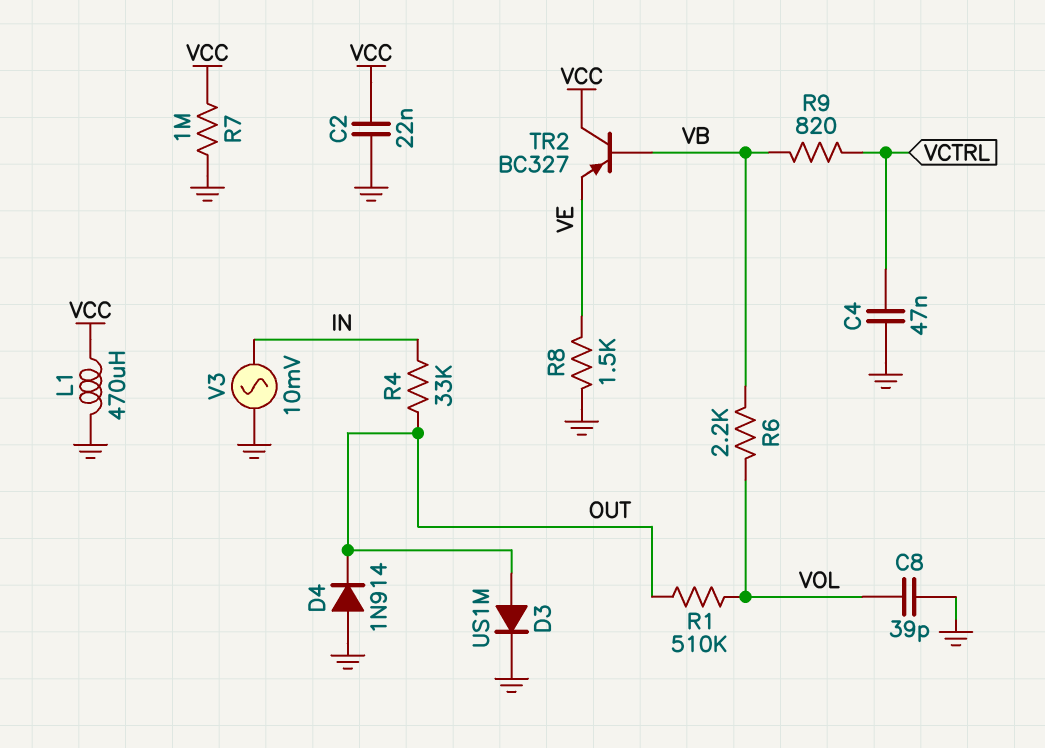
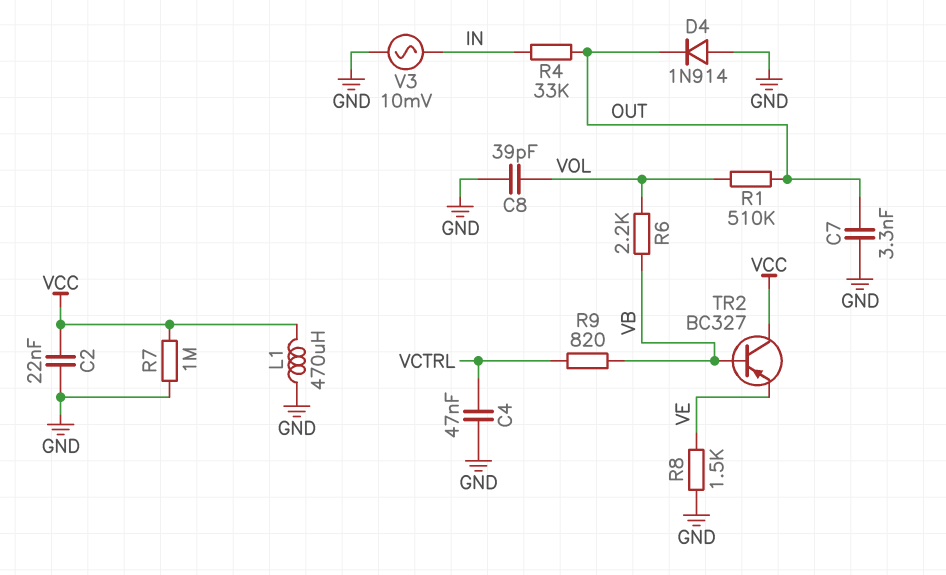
C7: none -> 3.3nF (GND, OUT)
D3: diode US1M (A OUT, K GND) -> none

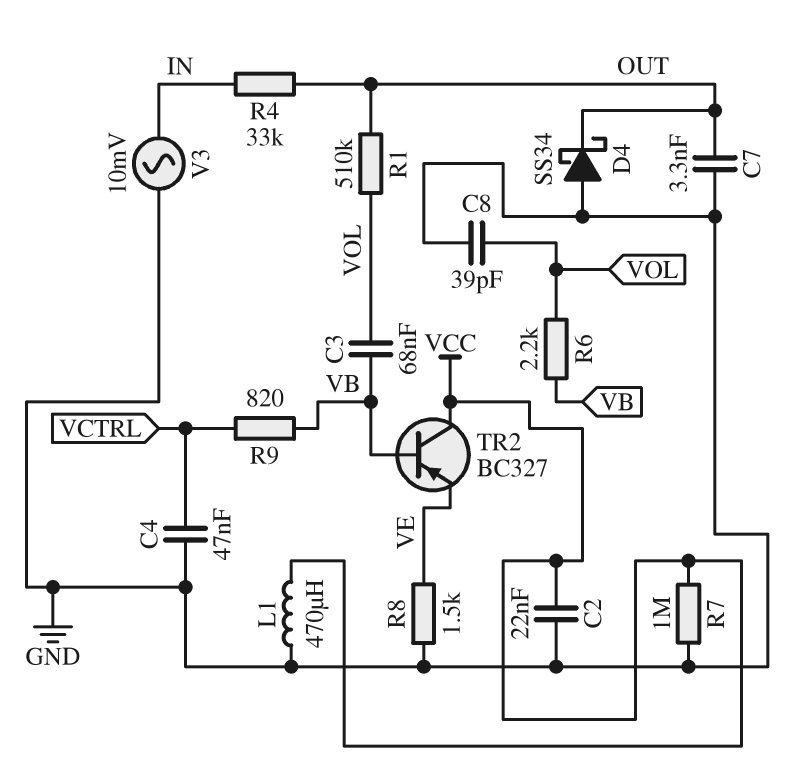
C3: none -> 68nF (VB, VOL)
D4: diode 1N914 (A GND, K OUT) -> schottky SS34 (A GND, K OUT)

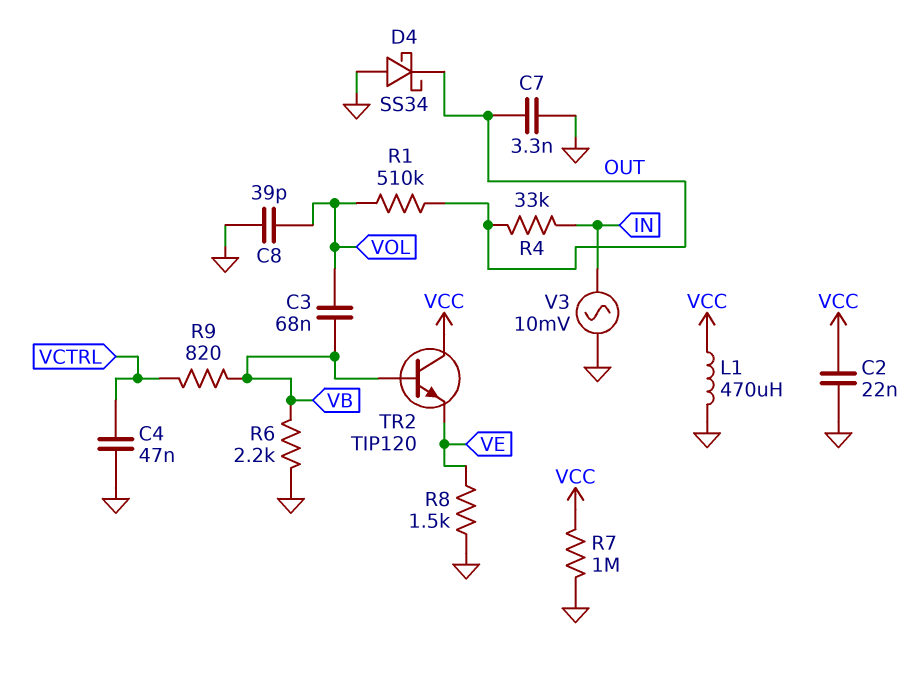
R6: 2.2k (VB, VOL) -> 2.2k (GND, VB)
TR2: PNP BC327 (B VB, C VCC, E VE) -> NPN TIP120 (B VB, C VCC, E VE)

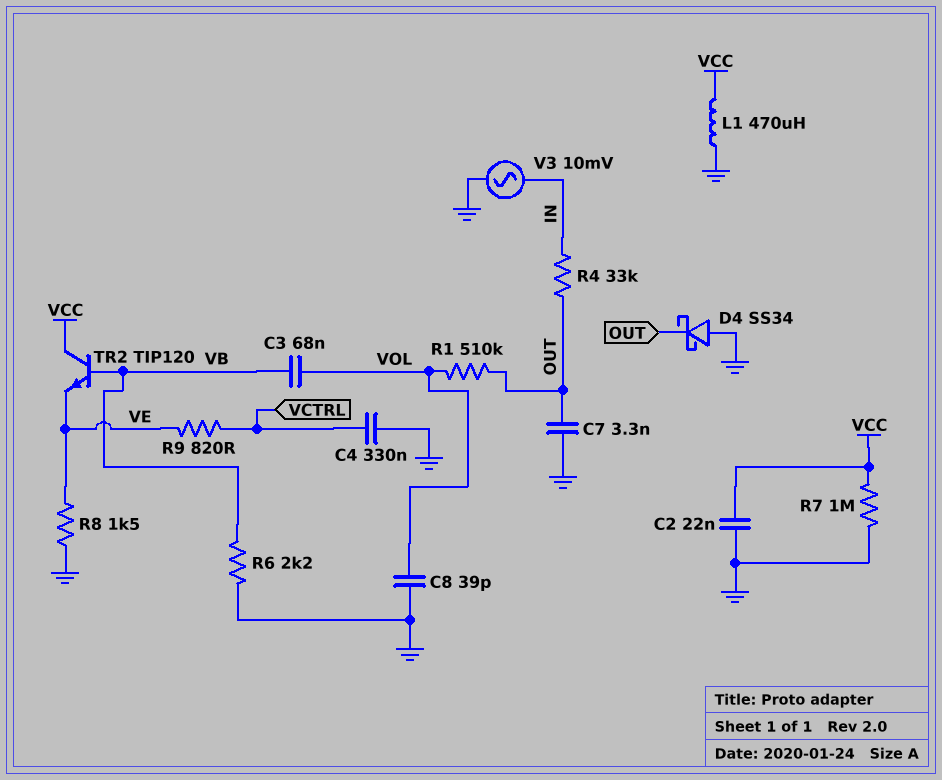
C4: 47nF (GND, VCTRL) -> 330nF (GND, VCTRL)
R9: 820 (VB, VCTRL) -> 820 (VCTRL, VE)

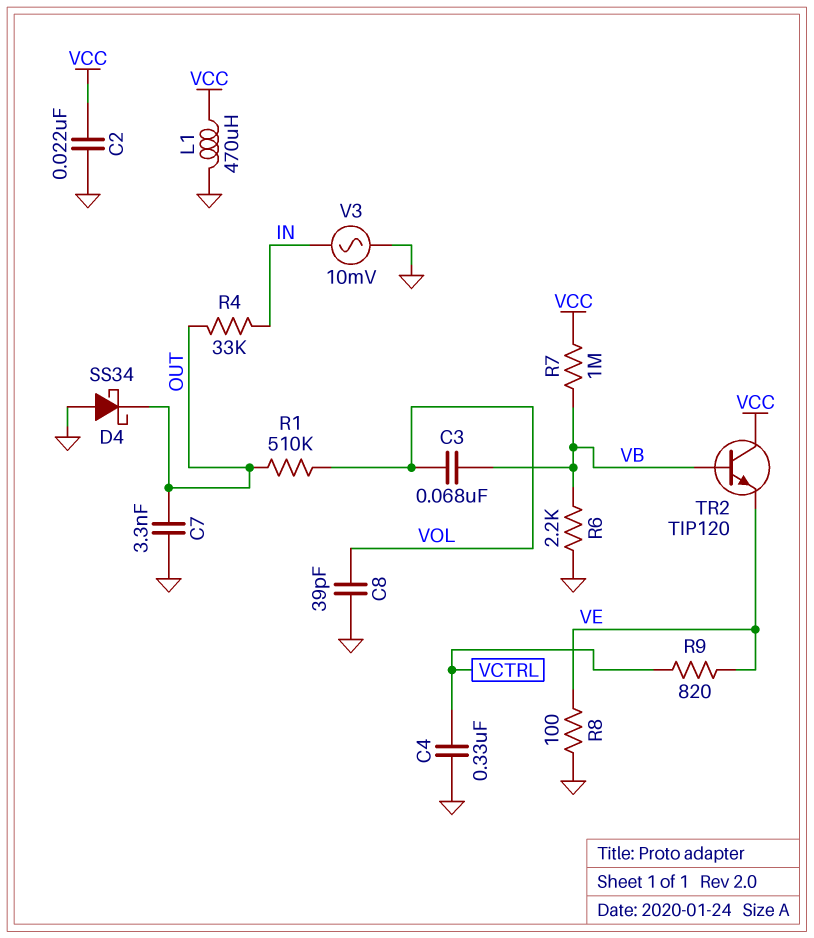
R7: 1M (GND, VCC) -> 1M (VB, VCC)
R8: 1.5k (GND, VE) -> 100 (GND, VE)

